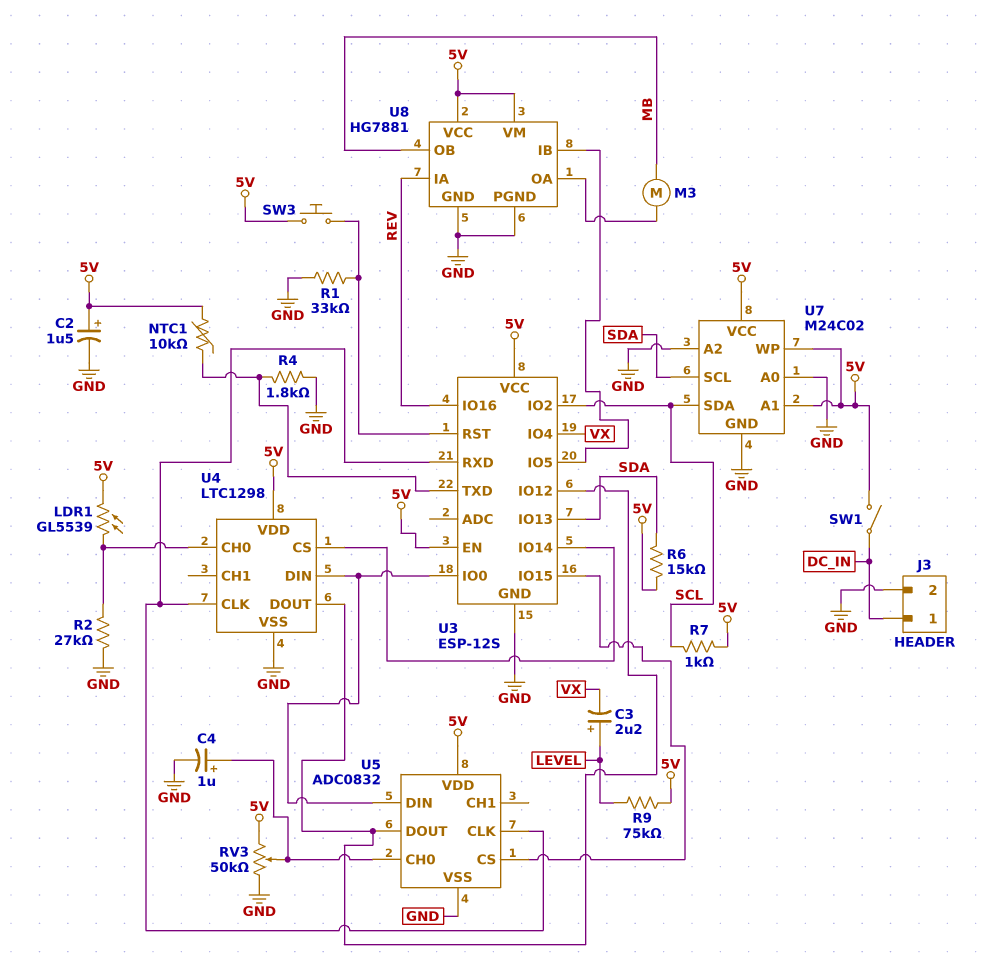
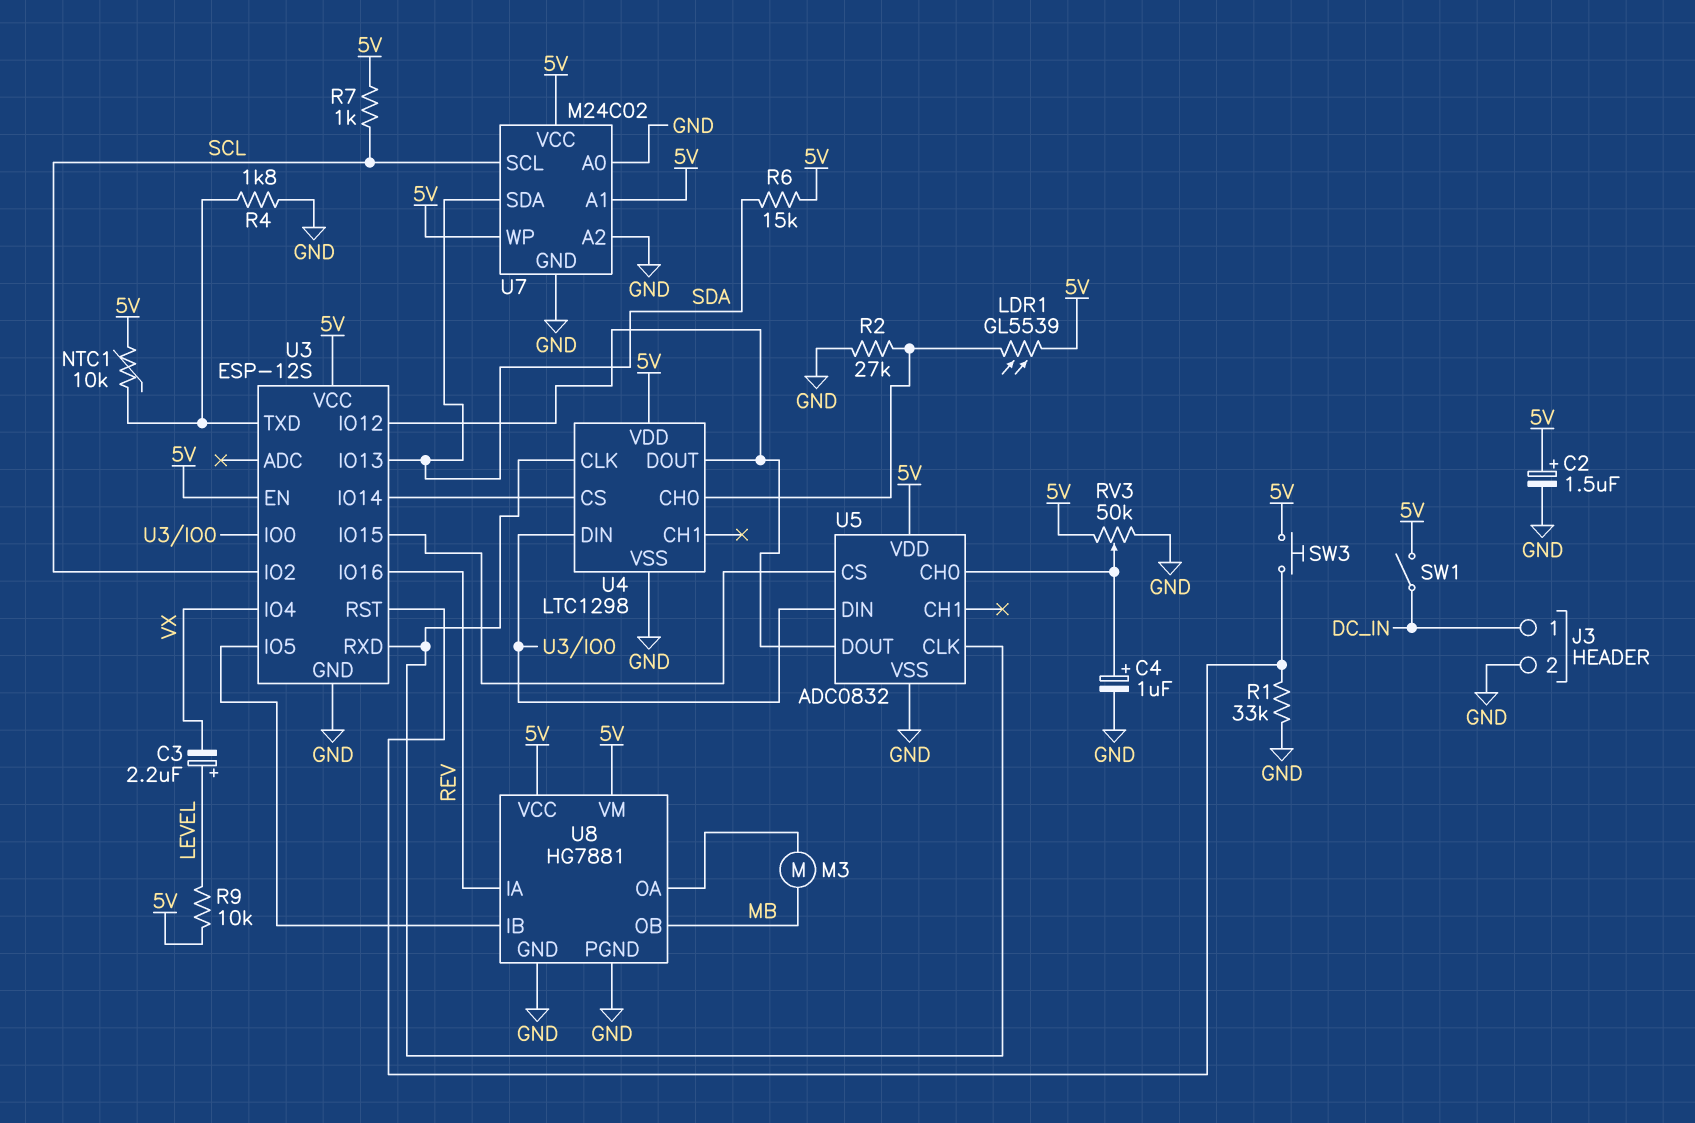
R9: 75k (5V, LEVEL) -> 10k (5V, LEVEL)
U7 pin SCL: SDA -> SCL
U7 pin SDA: SCL -> SDA

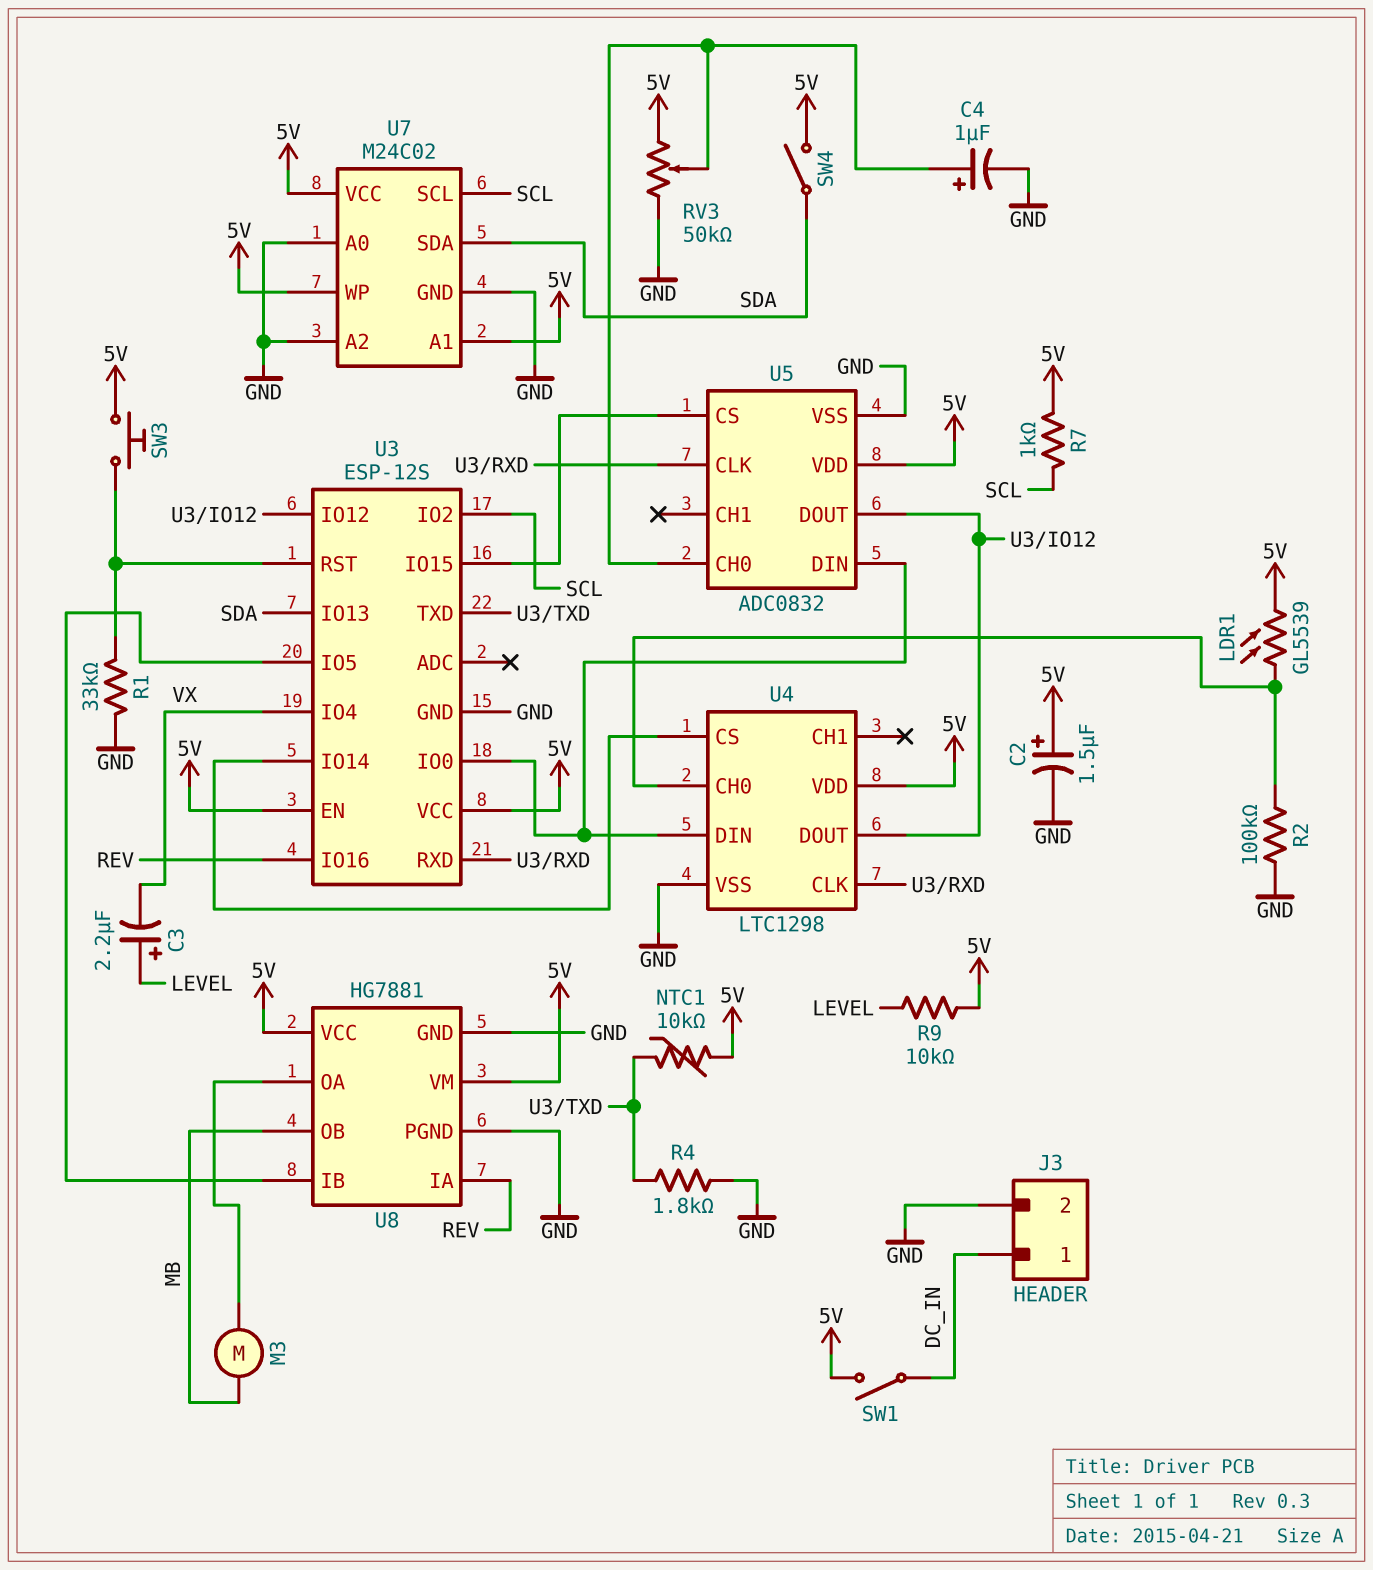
R2: 27k (GND, U4/CH0) -> 100k (GND, U4/CH0)
R6: 15k (5V, SDA) -> none
SW4: none -> switch (5V, SDA)

